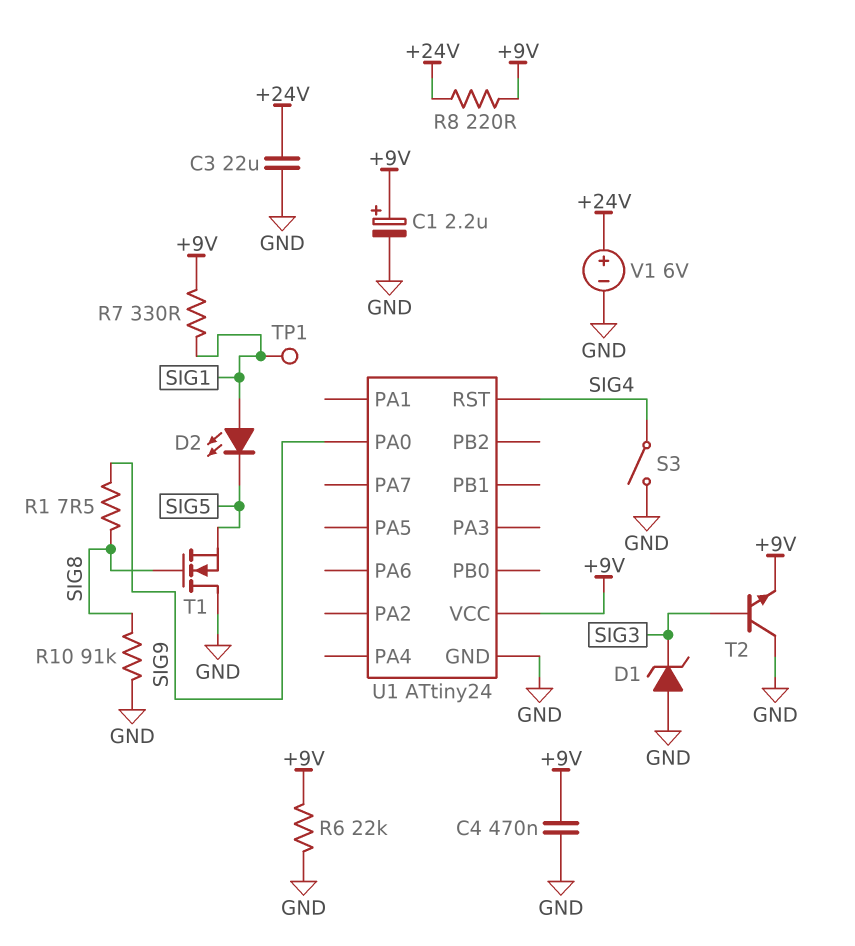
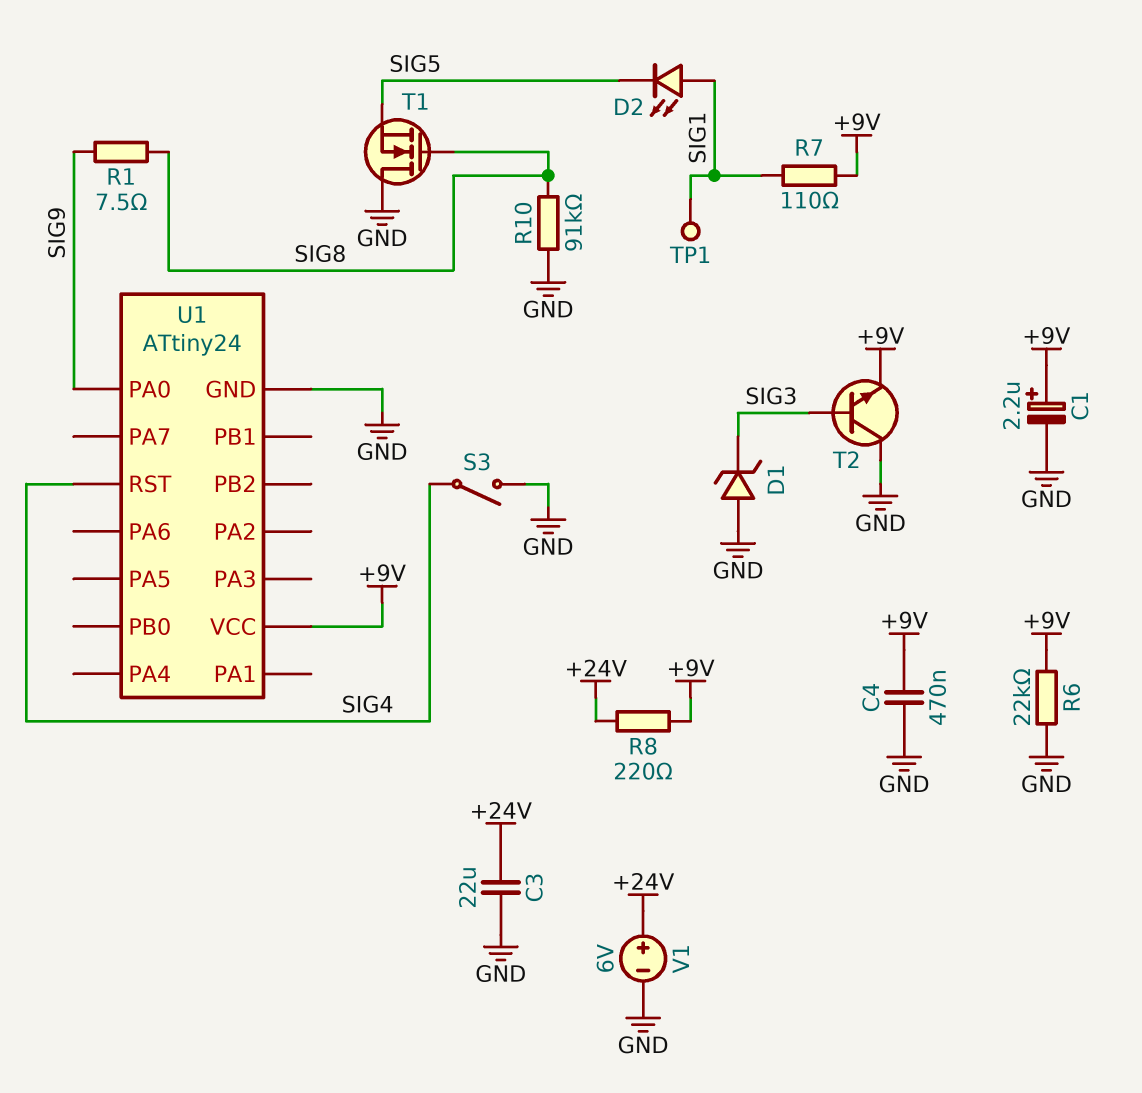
R7: 330 (+9V, SIG1) -> 110 (+9V, SIG1)

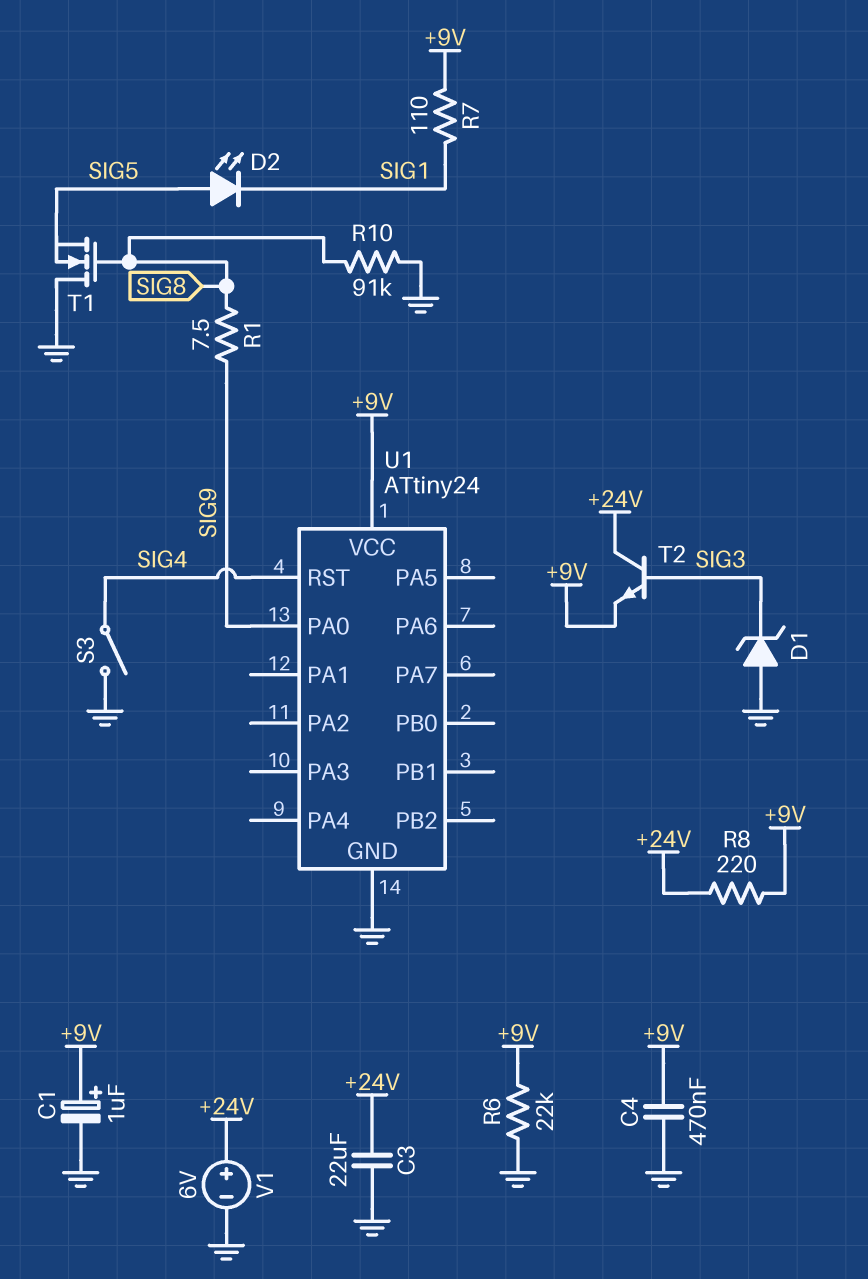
C1: 2.2uF (plus +9V, minus GND) -> 1uF (plus +9V, minus GND)
D2: LED (A SIG1, K SIG5) -> LED (A SIG5, K SIG1)
T2: NPN (B SIG3, C GND, E +9V) -> NPN (B SIG3, C +24V, E +9V)
TP1: test point (SIG1) -> none

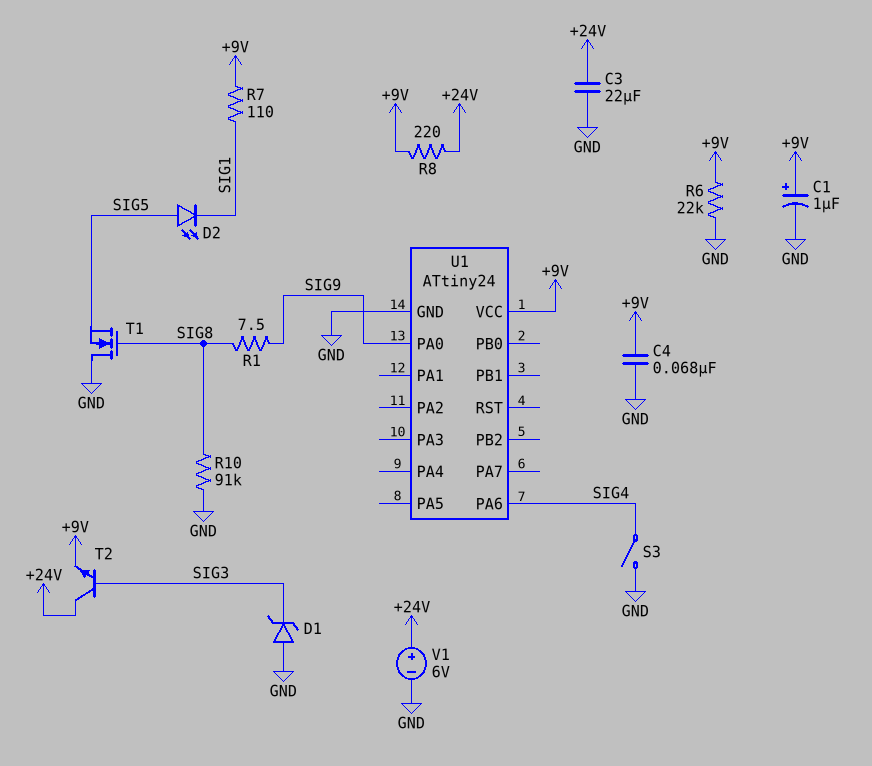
C4: 470nF (+9V, GND) -> 68nF (+9V, GND)
U1 pin PA6: none -> SIG4
U1 pin RST: SIG4 -> none

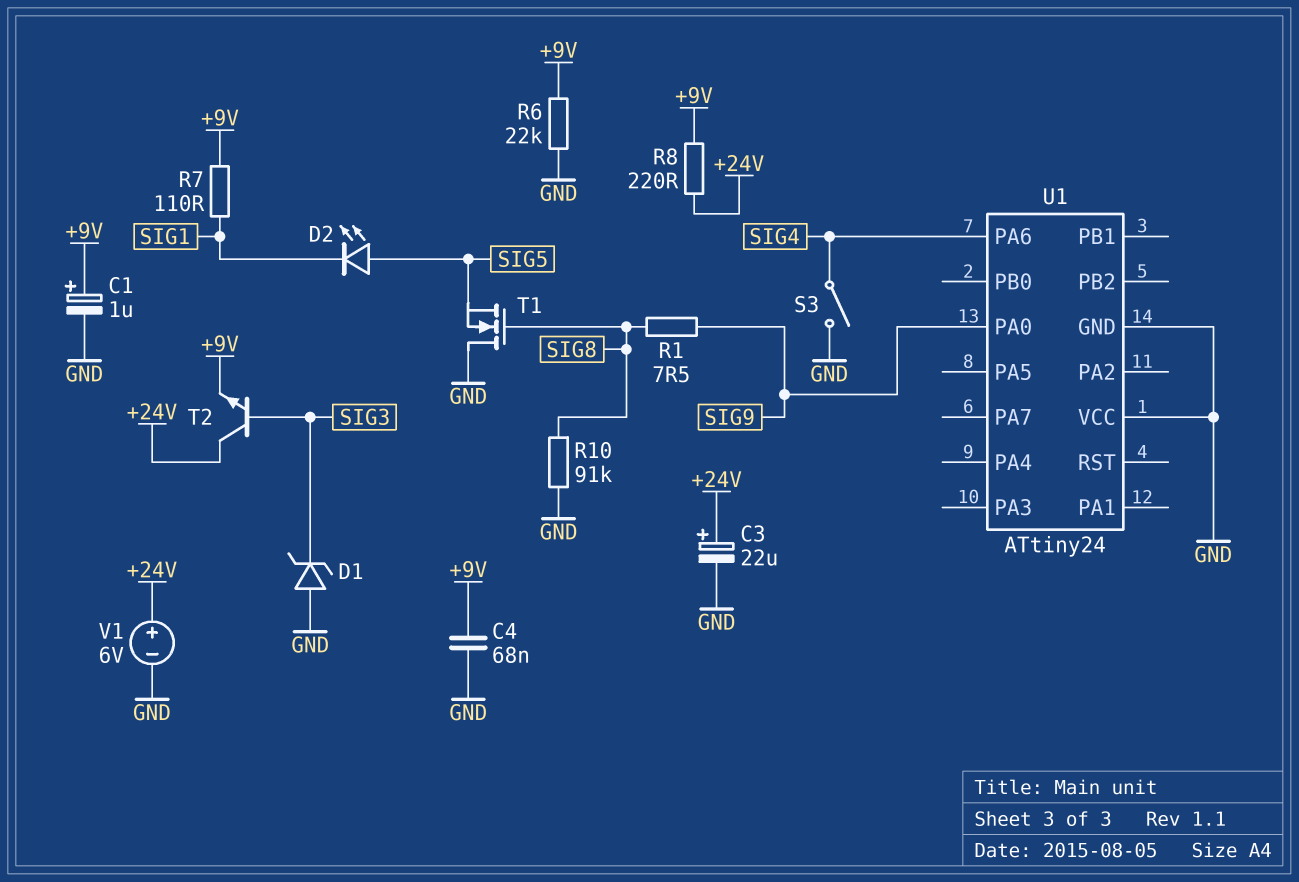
C3: 22uF (+24V, GND) -> 22uF (plus +24V, minus GND)
U1 pin VCC: +9V -> GND

